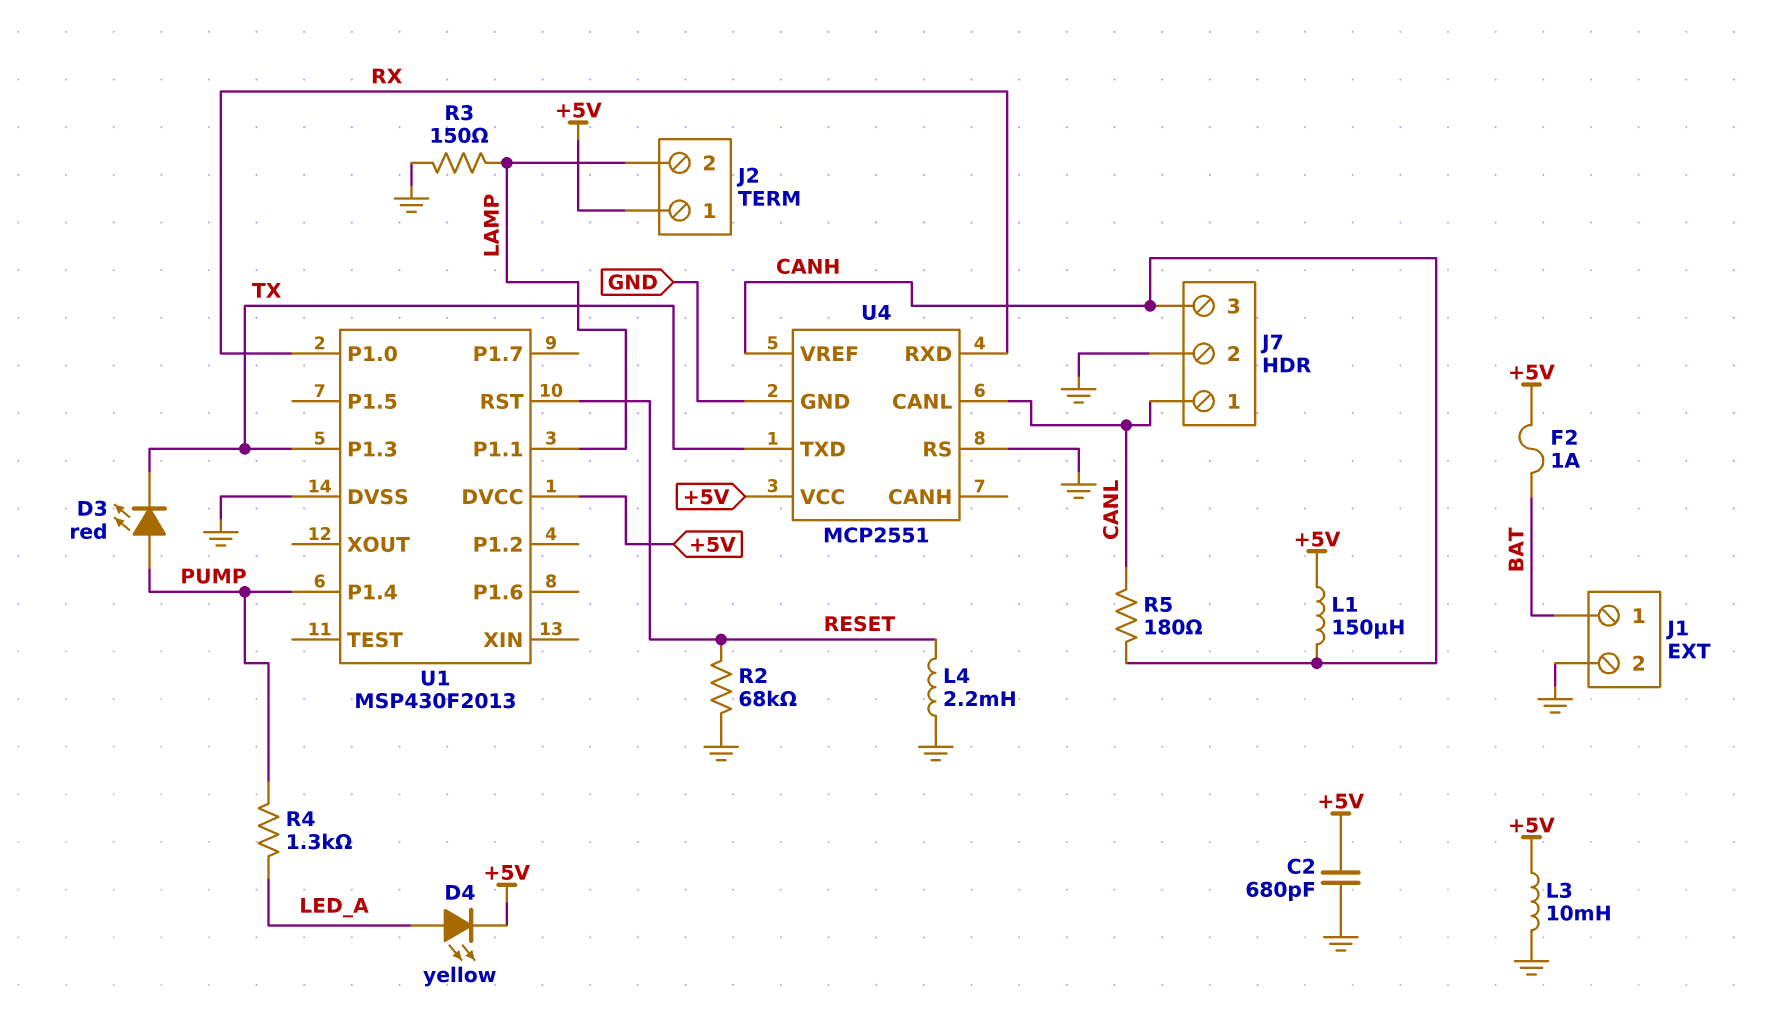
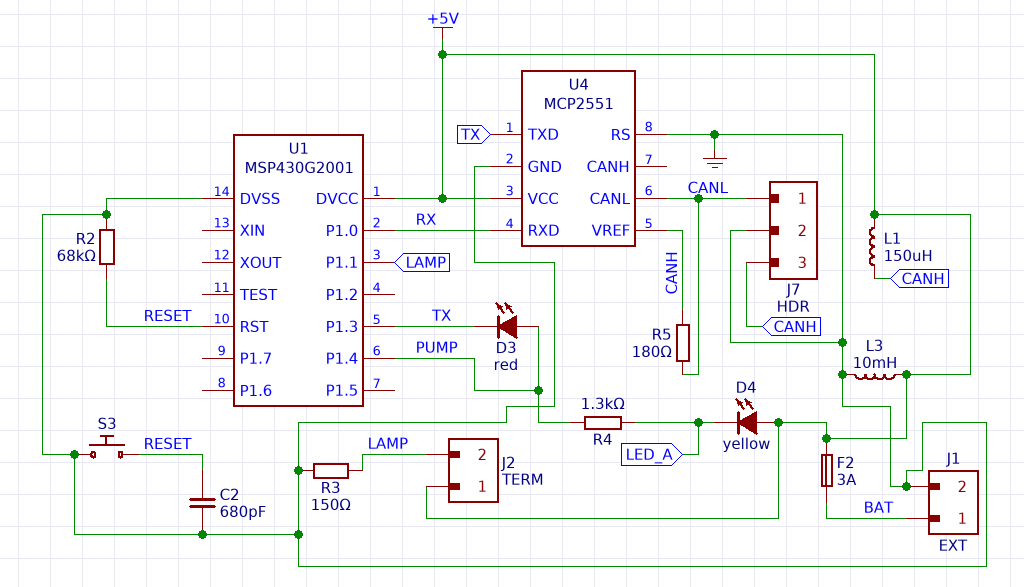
C2: 680pF (+5V, GND) -> 680pF (GND, RESET)
D4: LED yellow (A LED_A, K +5V) -> LED yellow (A +5V, K LED_A)
F2: 1A (+5V, BAT) -> 3A (+5V, BAT)
L4: 2.2mH (GND, RESET) -> none
S3: none -> button (GND, RESET)
U1: MSP430F2013 -> MSP430G2001

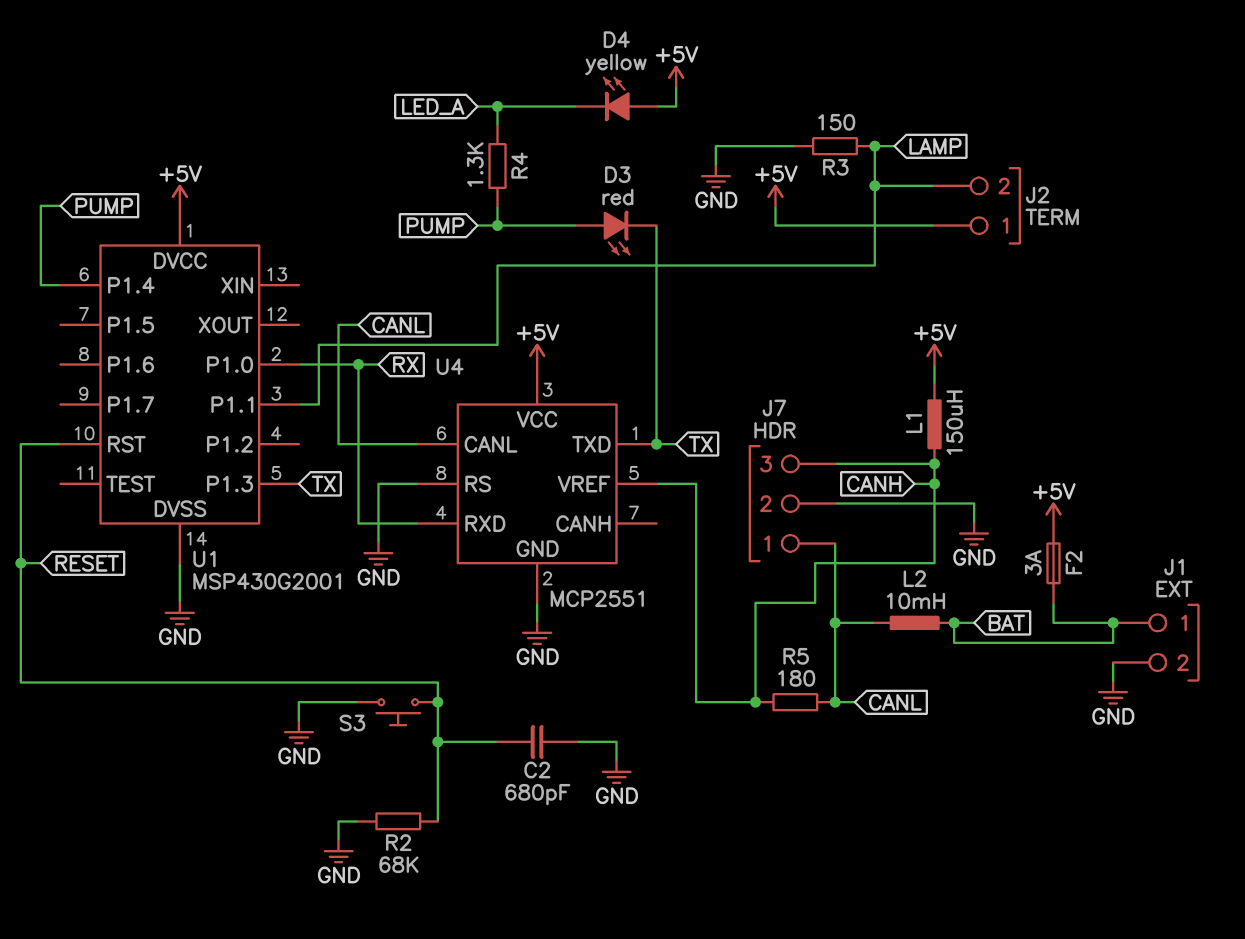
L2: none -> 10mH (BAT, CANL)
L3: 10mH (+5V, GND) -> none

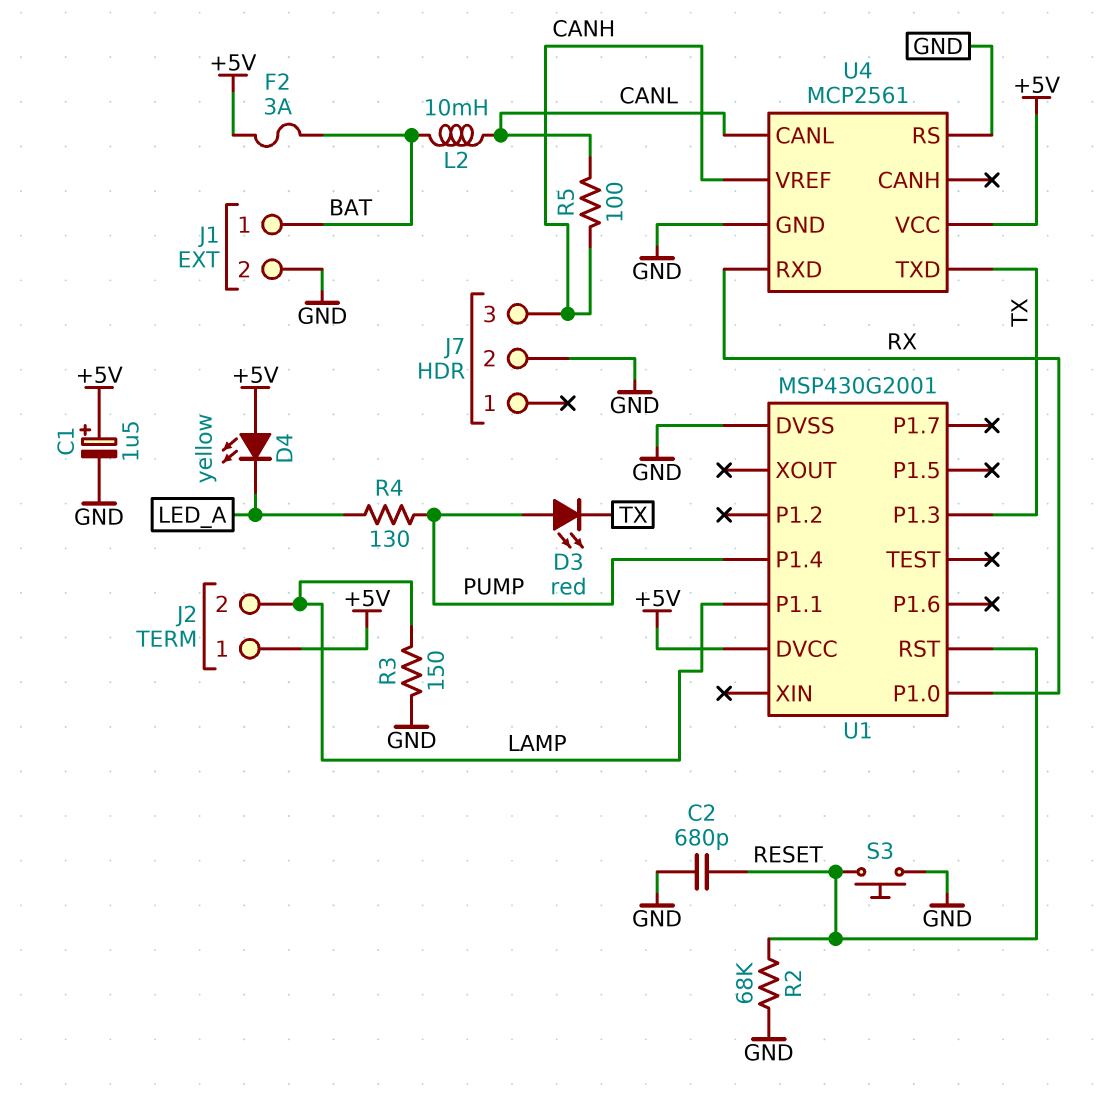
C1: none -> 1.5uF (plus +5V, minus GND)
J7 pin 1: CANL -> none
L1: 150uH (+5V, CANH) -> none
R4: 1.3k (LED_A, PUMP) -> 130 (LED_A, PUMP)
R5: 180 (CANH, CANL) -> 100 (CANH, CANL)
U4: MCP2551 -> MCP2561

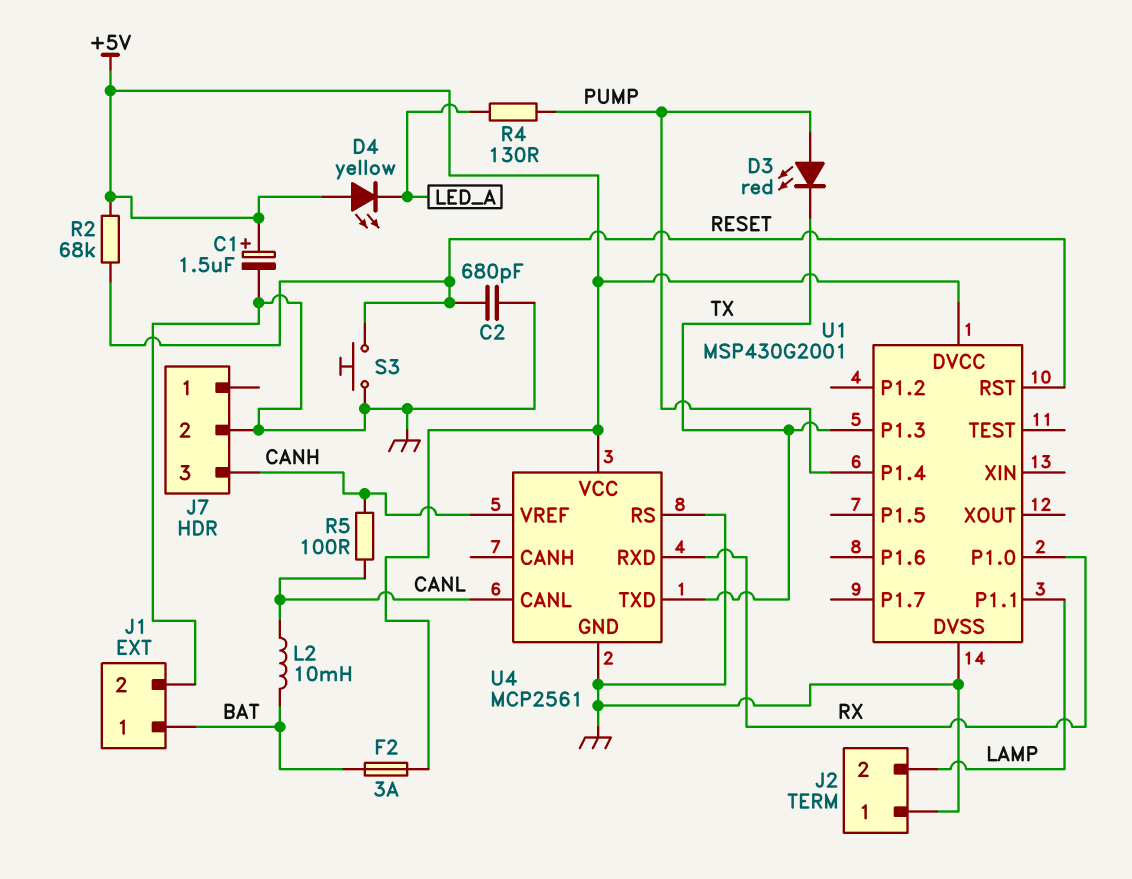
J2 pin 1: +5V -> GND
R2: 68k (GND, RESET) -> 68k (+5V, RESET)
R3: 150 (GND, LAMP) -> none

